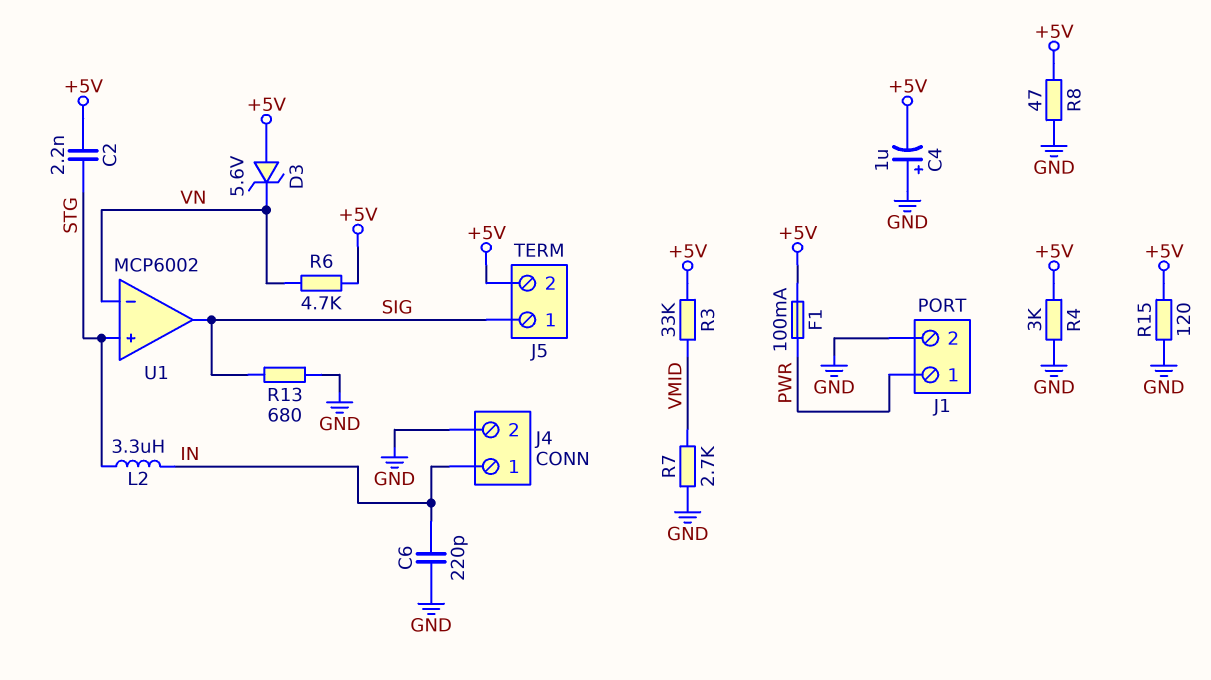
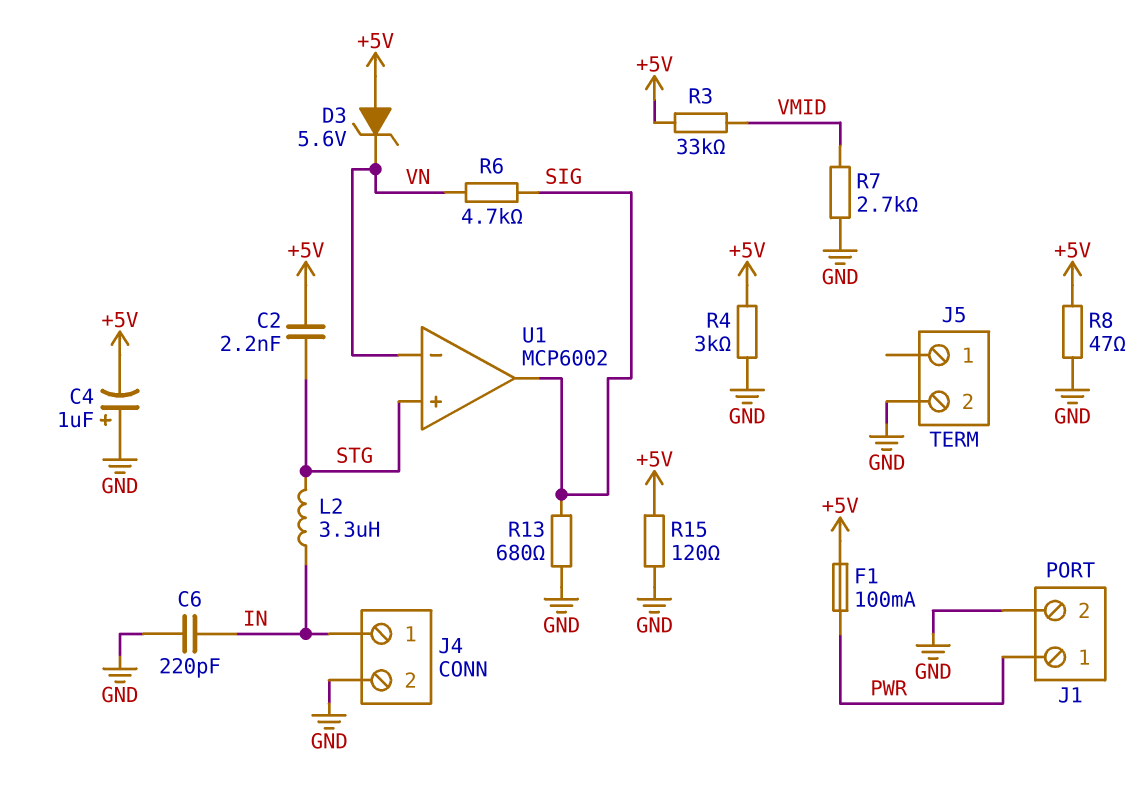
J5 pin 1: SIG -> none
J5 pin 2: +5V -> GND
R6: 4.7k (+5V, VN) -> 4.7k (SIG, VN)

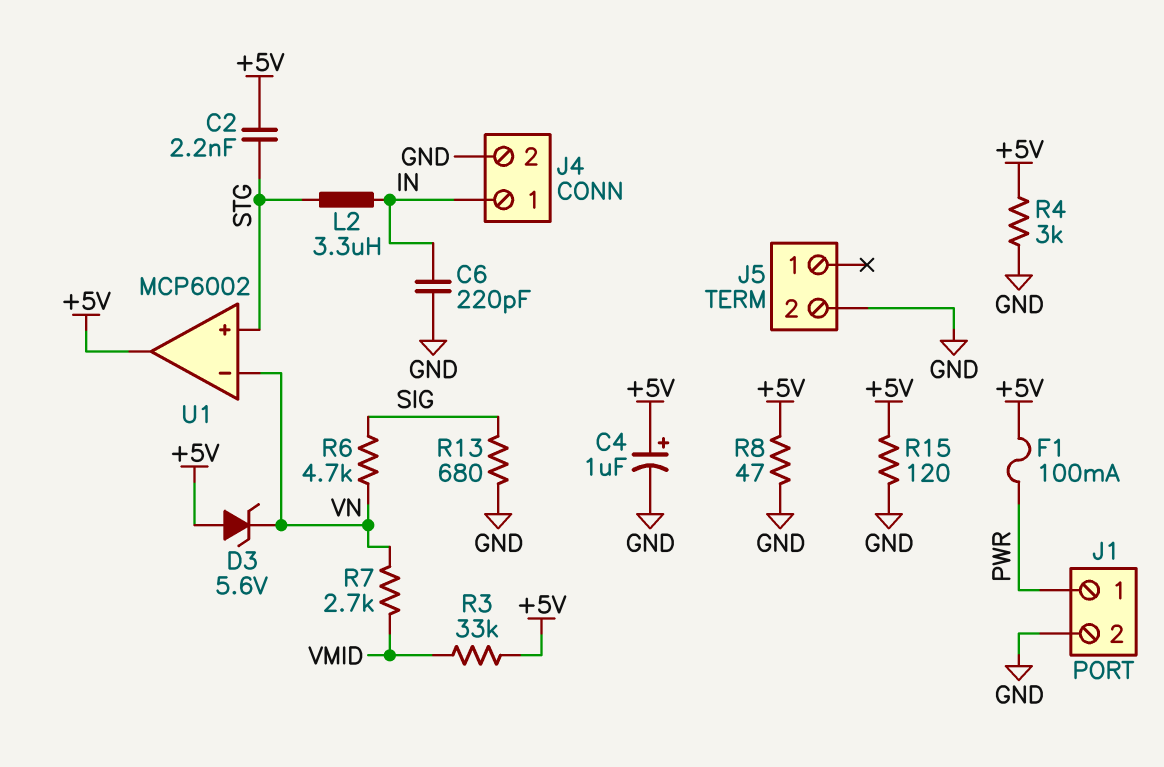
C4: 1uF (plus GND, minus +5V) -> 1uF (plus +5V, minus GND)
R7: 2.7k (GND, VMID) -> 2.7k (VMID, VN)
U1 pin out: SIG -> +5V

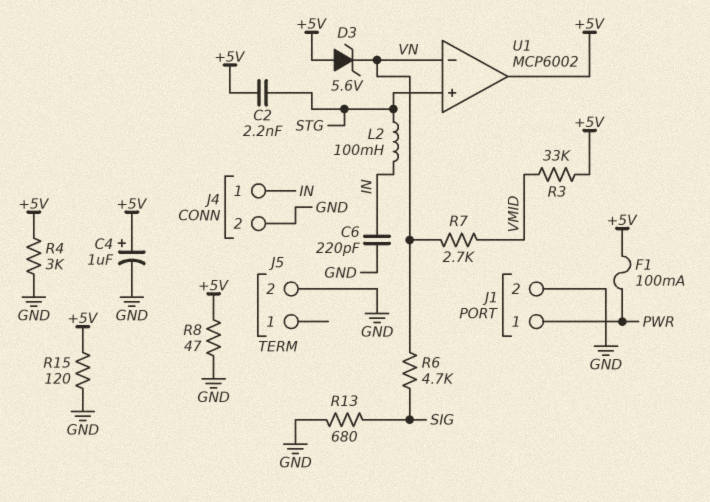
L2: 3.3uH (IN, STG) -> 100mH (IN, STG)

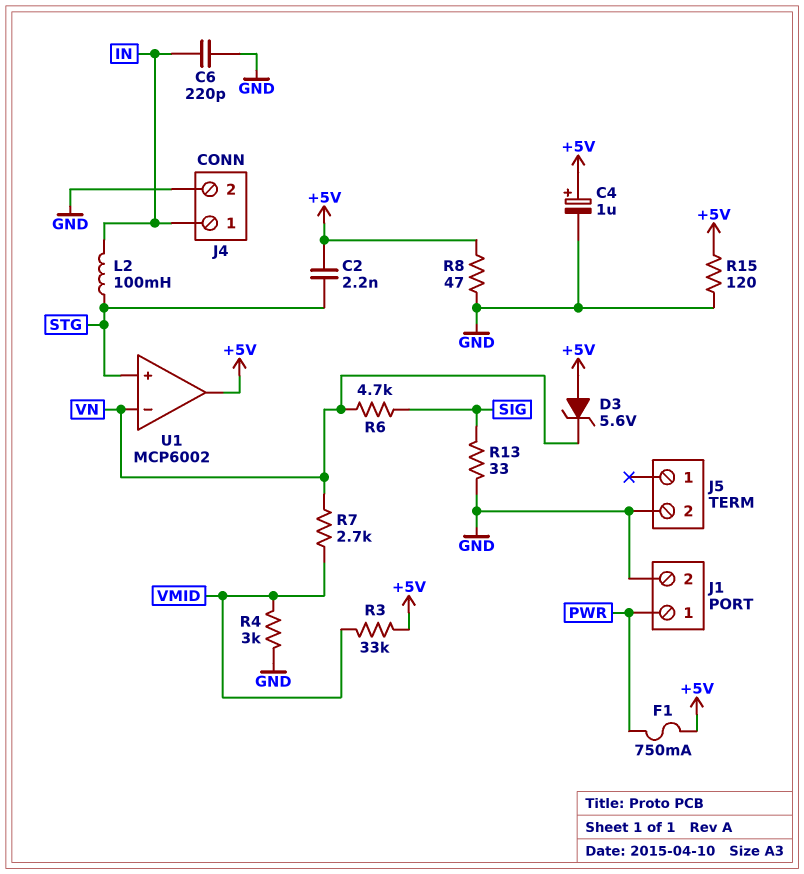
F1: 100mA (+5V, PWR) -> 750mA (+5V, PWR)
R4: 3k (+5V, GND) -> 3k (GND, VMID)
R13: 680 (GND, SIG) -> 33 (GND, SIG)

